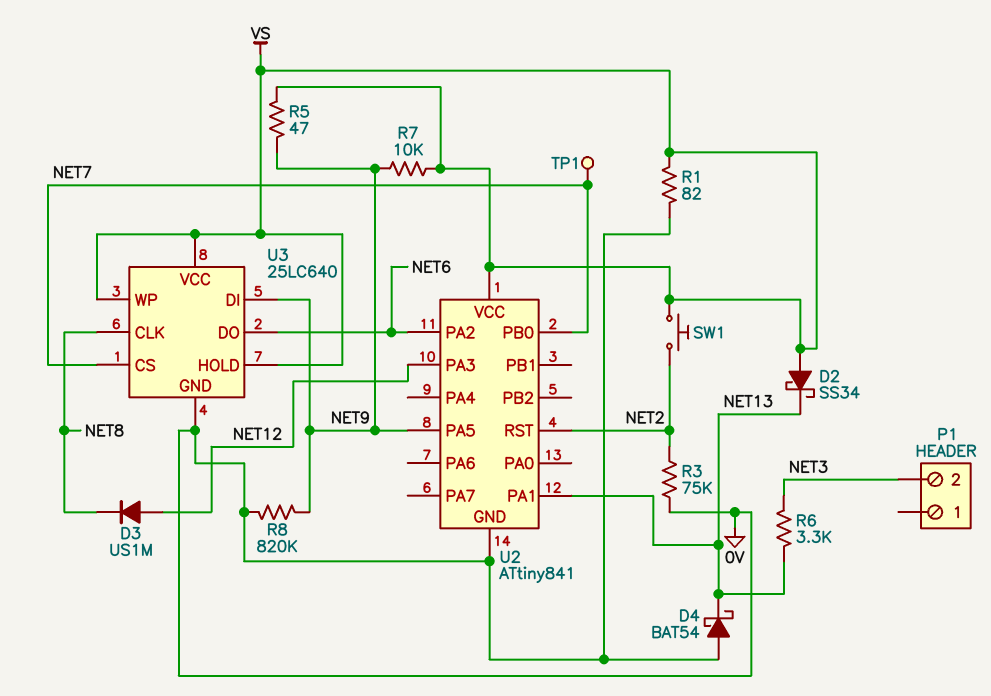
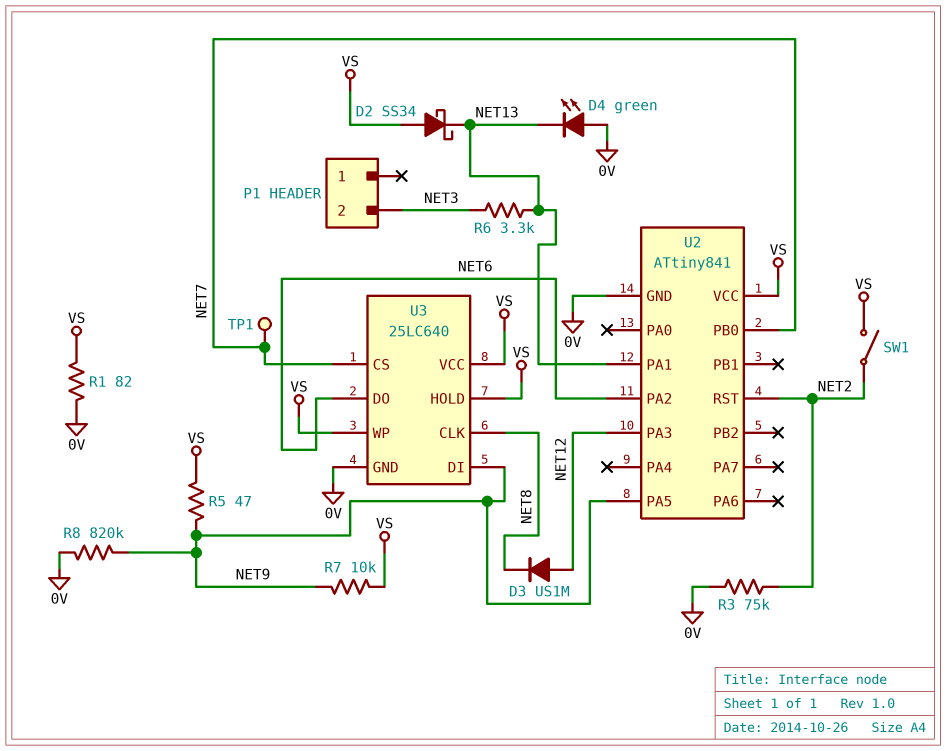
D4: schottky BAT54 (A 0V, K NET13) -> LED green (A 0V, K NET13)
SW1: button (NET2, VS) -> switch (NET2, VS)

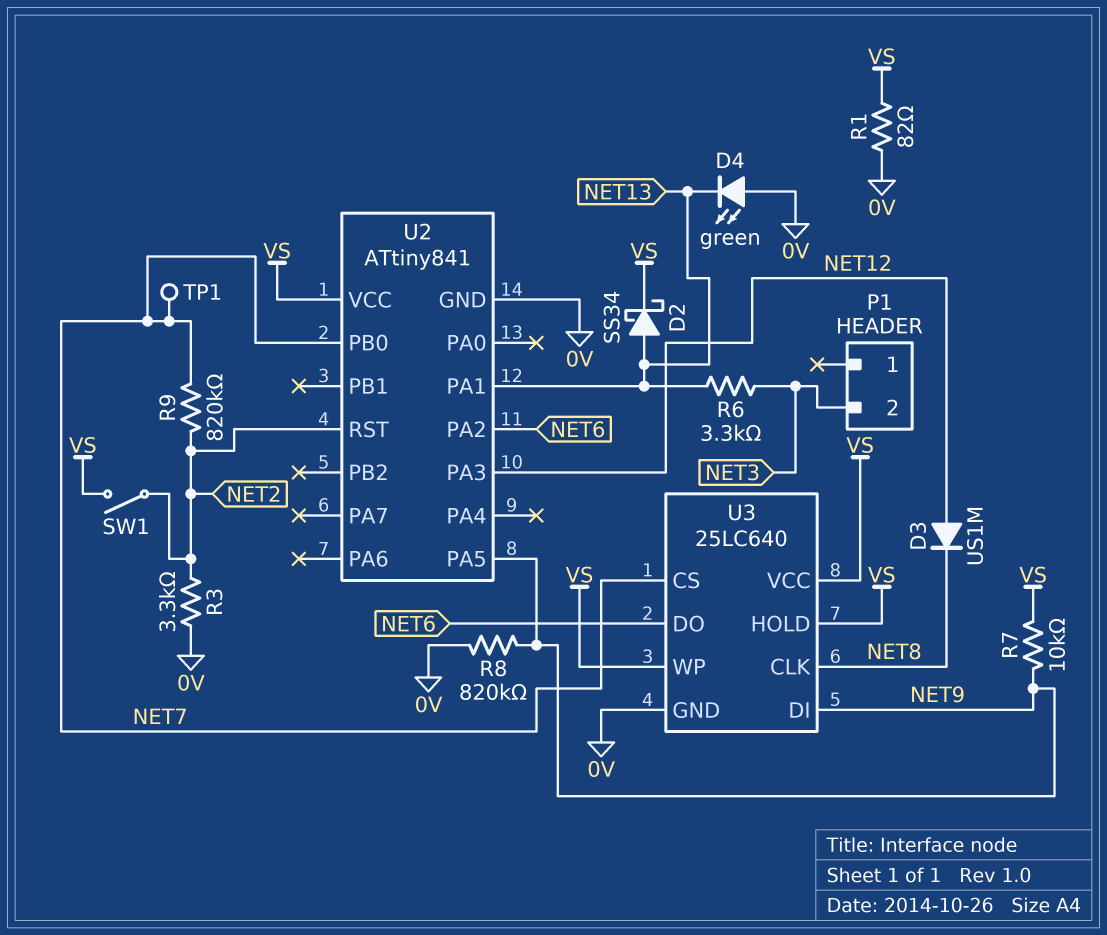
D2: schottky SS34 (A VS, K NET13) -> schottky SS34 (A NET13, K VS)
R3: 75k (0V, NET2) -> 3.3k (0V, NET2)
R5: 47 (NET9, VS) -> none
R9: none -> 820k (NET2, NET7)

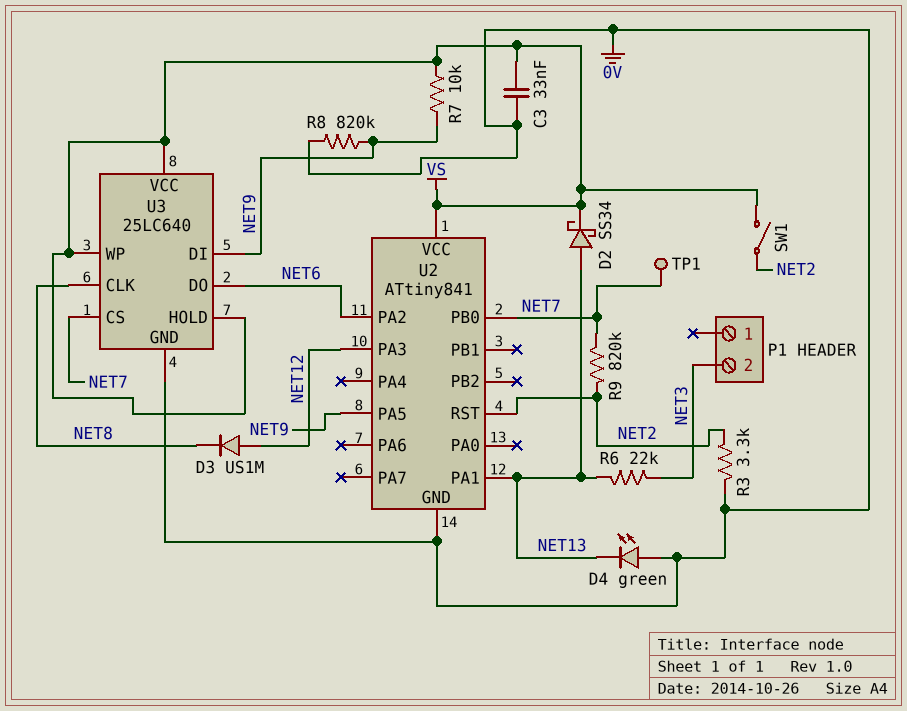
C3: none -> 33nF (0V, VS)
R1: 82 (0V, VS) -> none
R6: 3.3k (NET3, NET13) -> 22k (NET3, NET13)

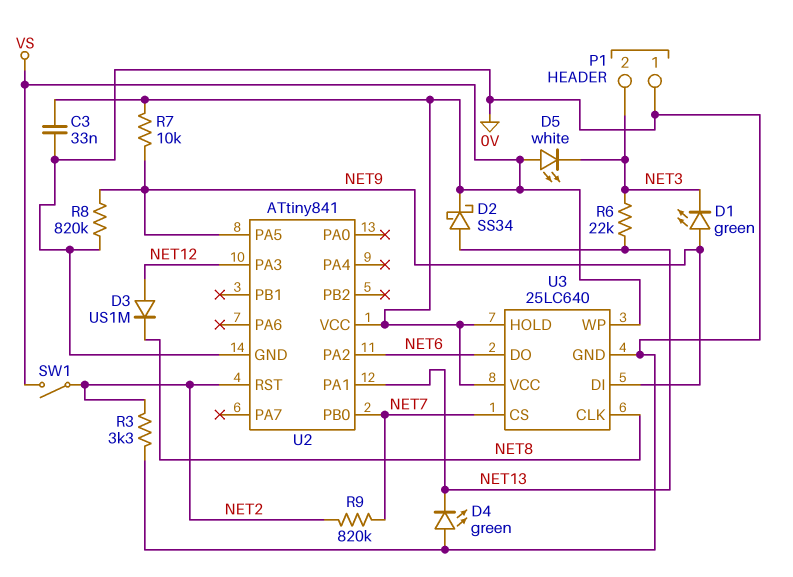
D1: none -> LED green (A NET9, K NET3)
D5: none -> LED white (A VS, K NET3)
P1 pin 1: none -> 0V
TP1: test point (NET7) -> none

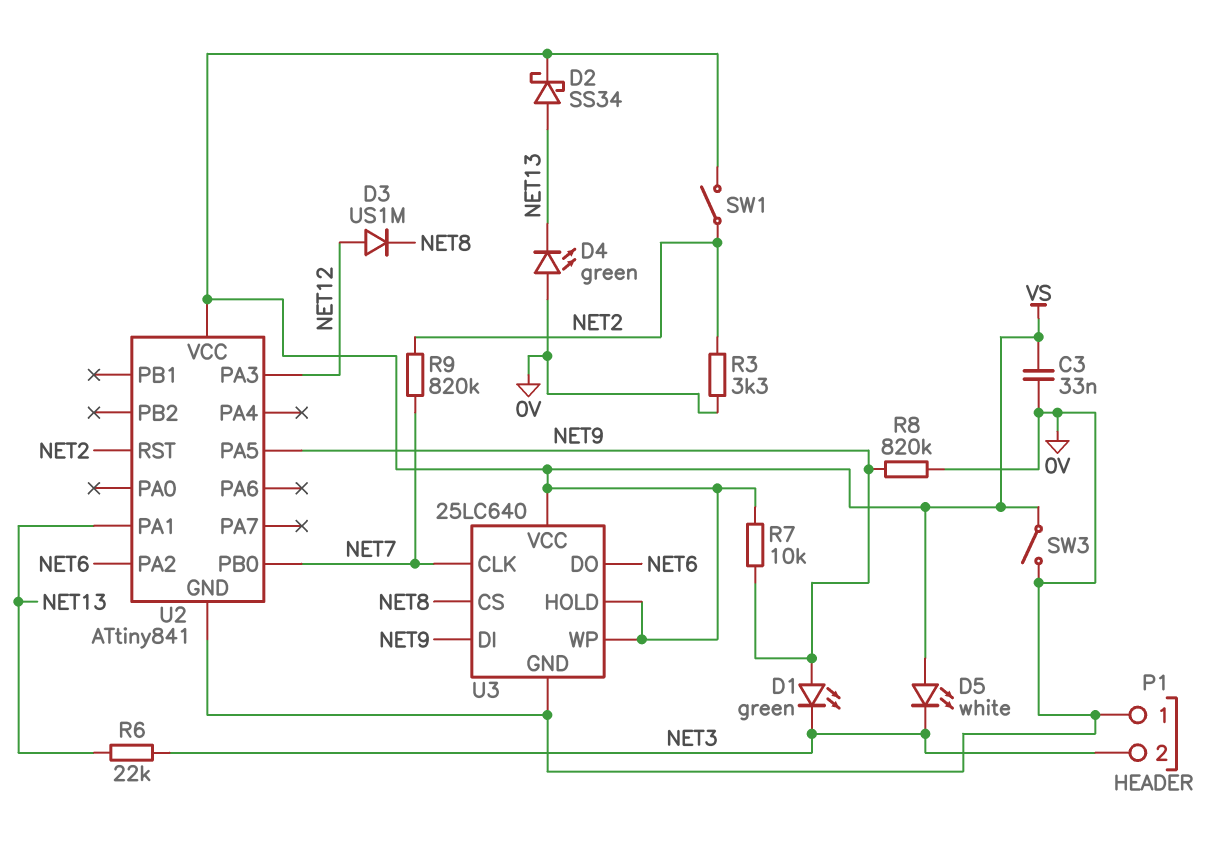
SW3: none -> switch (0V, VS)
U3 pin CLK: NET8 -> NET7
U3 pin CS: NET7 -> NET8

